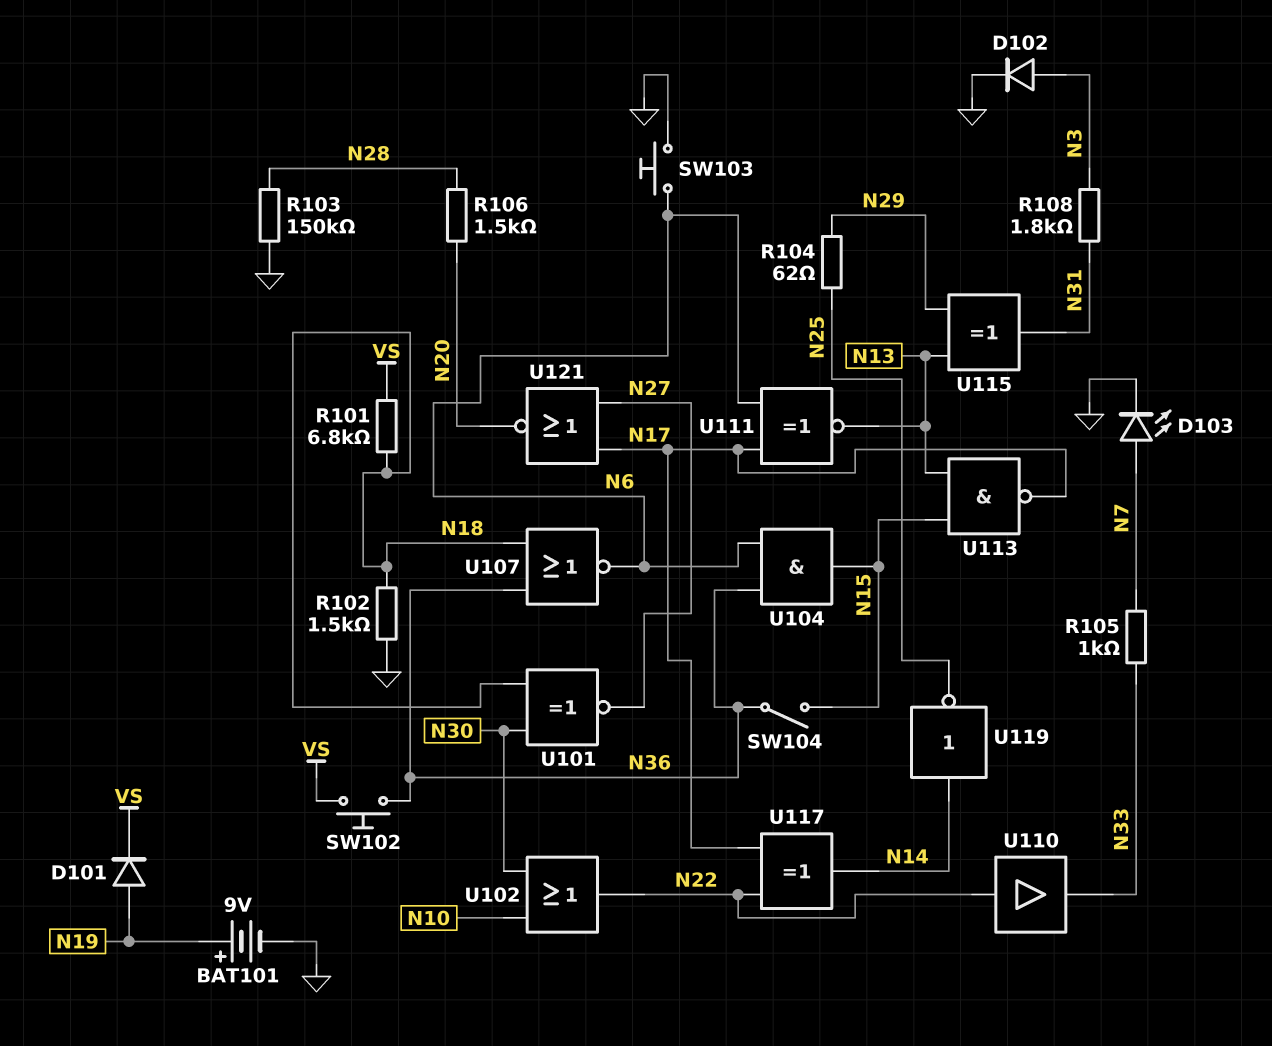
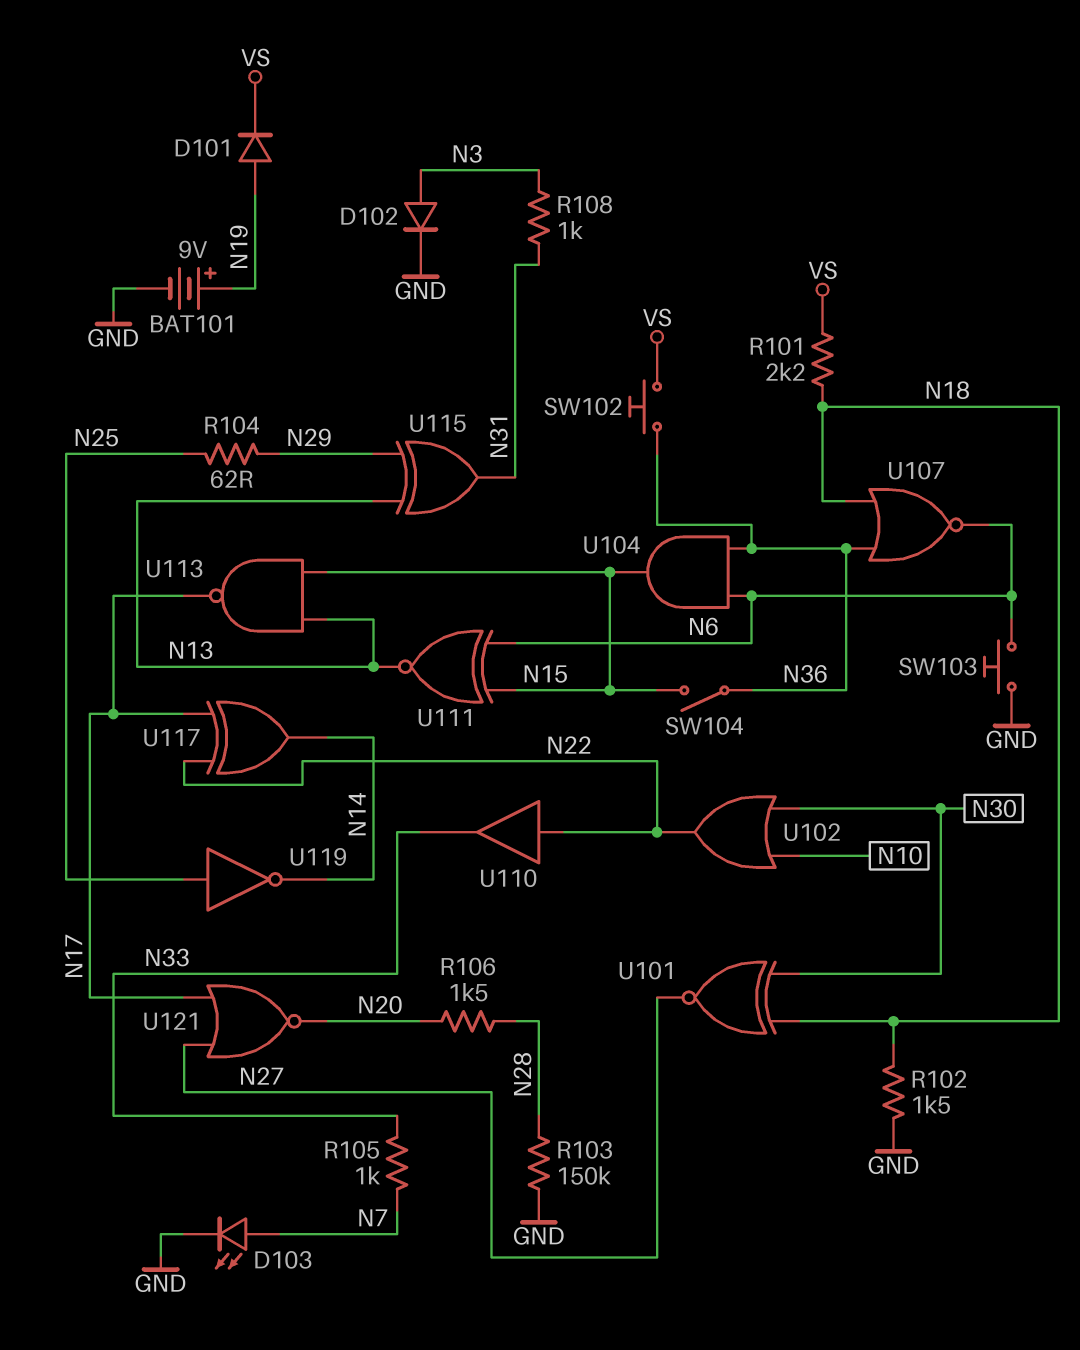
R101: 6.8k (N18, VS) -> 2.2k (N18, VS)
R108: 1.8k (N3, N31) -> 1k (N3, N31)
U111: XNOR (in N6, in N17, out N13) -> XNOR (in N6, in N15, out N13)
U119: NOT (in N14, out N25) -> NOT (in N25, out N14)

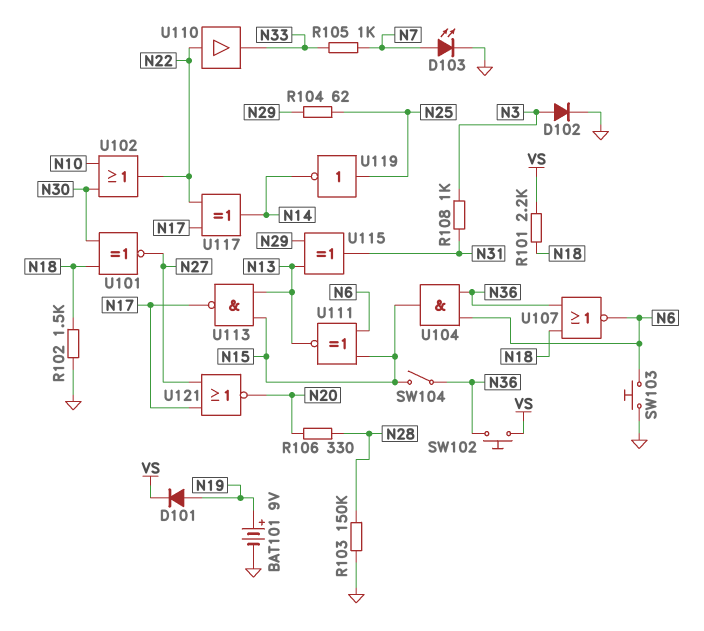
R106: 1.5k (N20, N28) -> 330 (N20, N28)

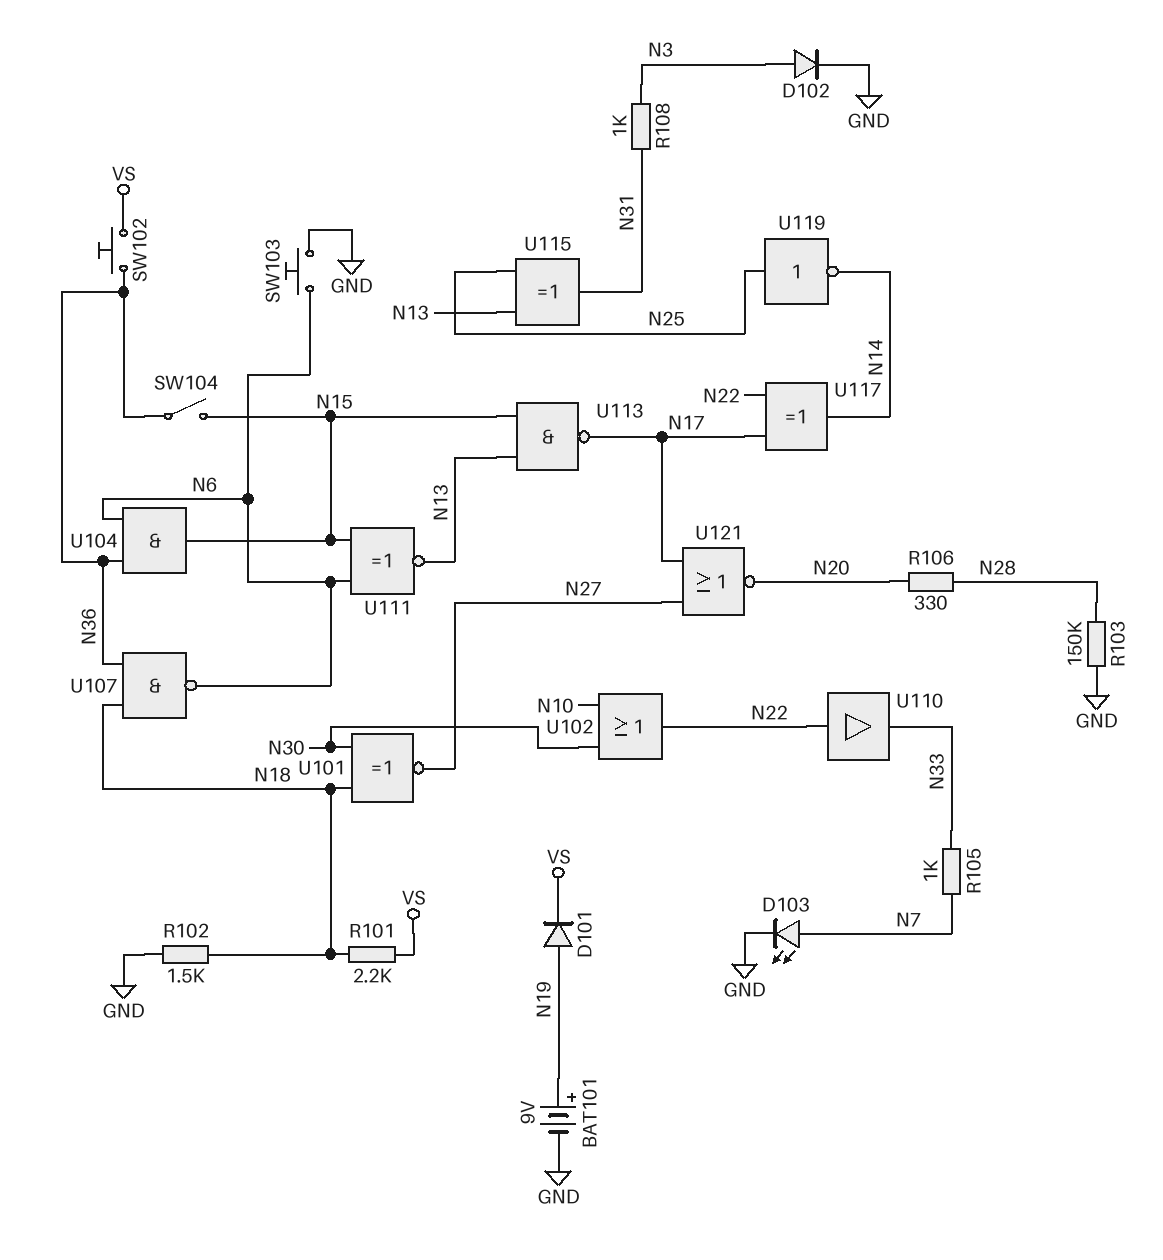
R104: 62 (N25, N29) -> none
U107: NOR (in N18, in N36, out N6) -> NAND (in N18, in N36, out N6)
U115: XOR (in N13, in N29, out N31) -> XOR (in N13, in N25, out N31)

